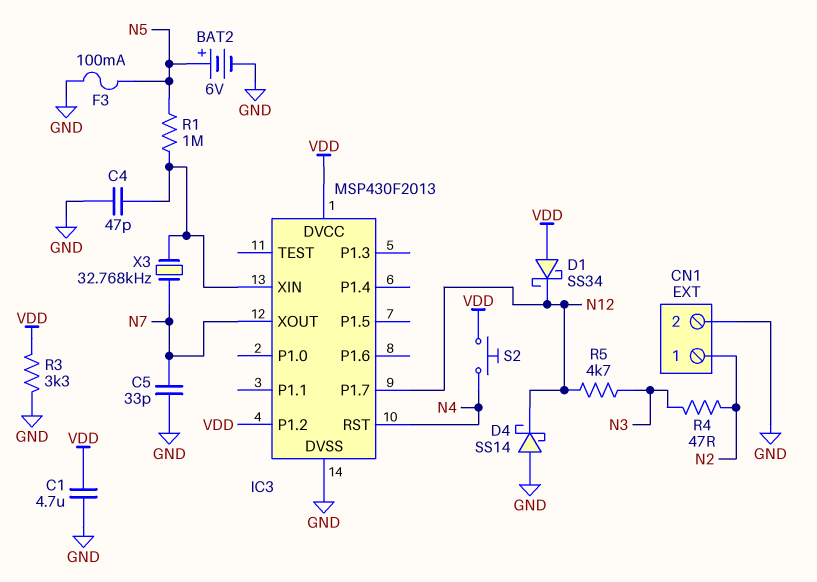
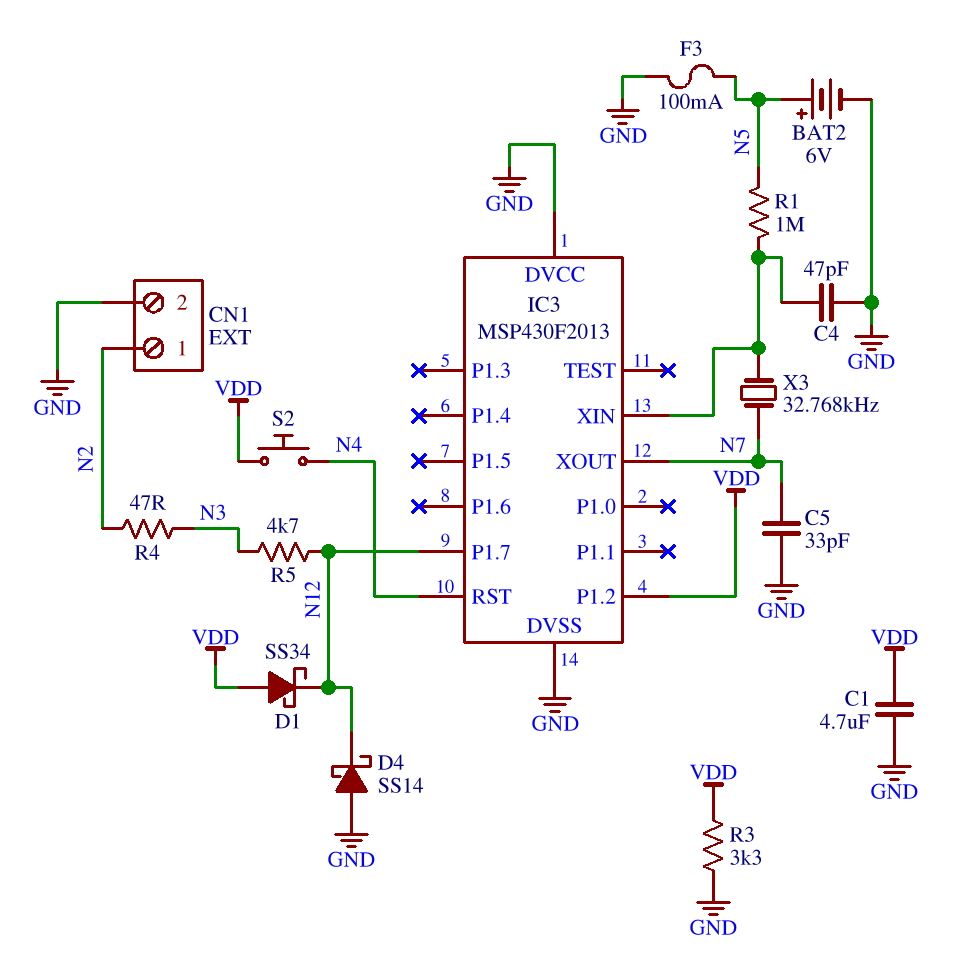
IC3 pin DVCC: VDD -> GND

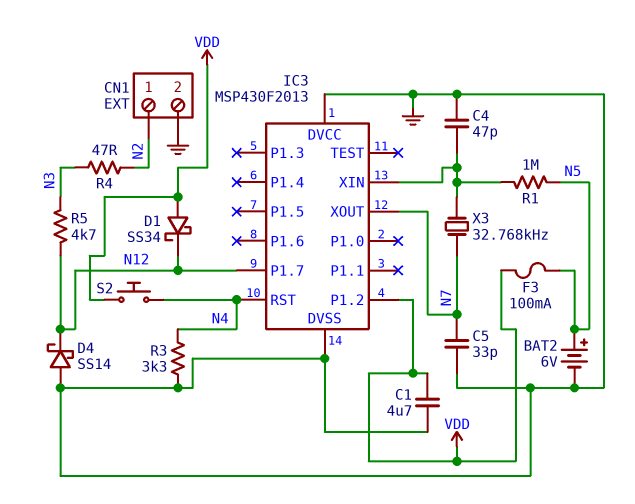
F3: 100mA (GND, N5) -> 100mA (N5, VDD)
R3: 3.3k (GND, VDD) -> 3.3k (GND, N4)

